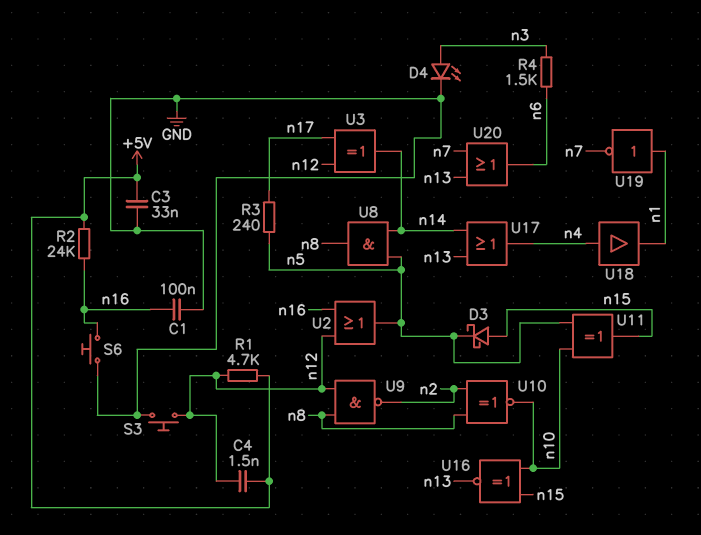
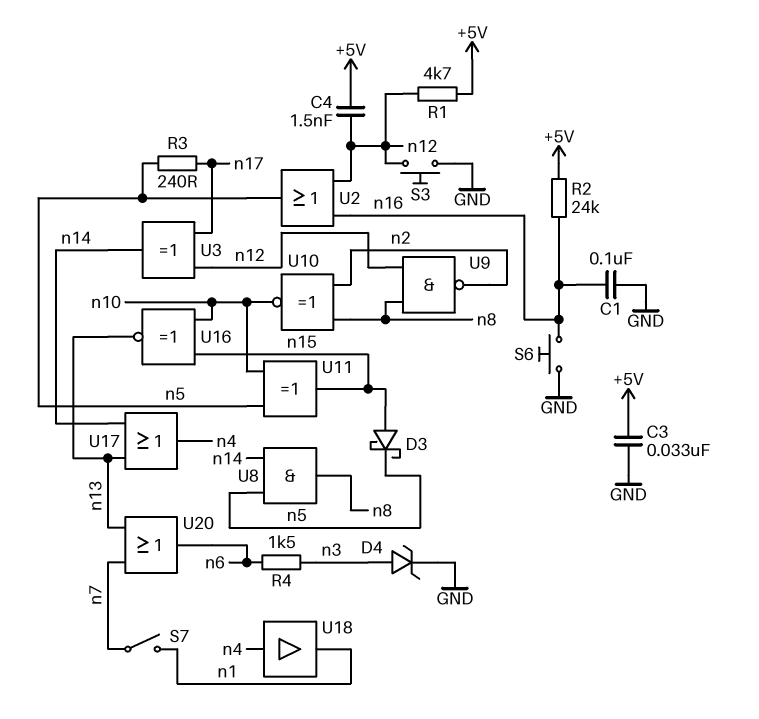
D4: LED (A n3, K GND) -> zener (A n3, K GND)
S7: none -> switch (n1, n7)
U19: NOT (in n1, out n7) -> none

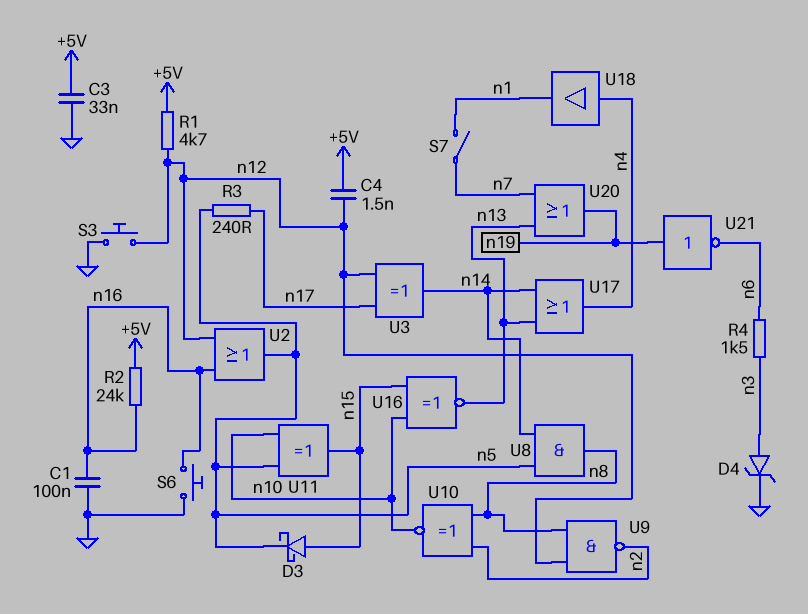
U20: OR (in n7, in n13, out n6) -> OR (in n7, in n13, out n19)
U21: none -> NOT (in n19, out n6)

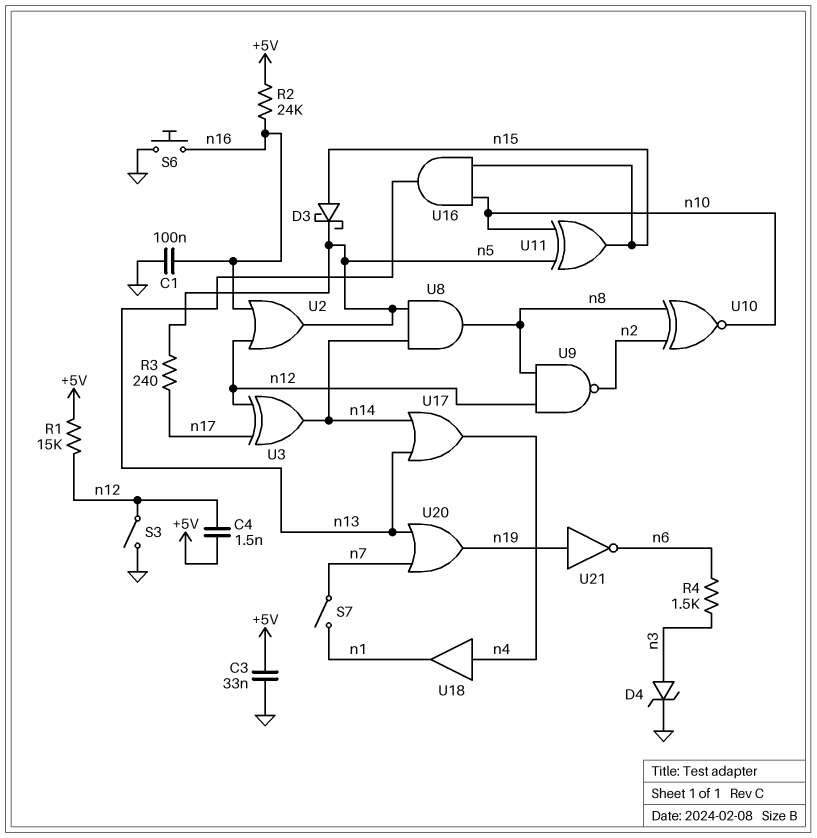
R1: 4.7k (+5V, n12) -> 15k (+5V, n12)
S3: button (GND, n12) -> switch (GND, n12)
U16: XNOR (in n10, in n15, out n13) -> AND (in n10, in n15, out n13)

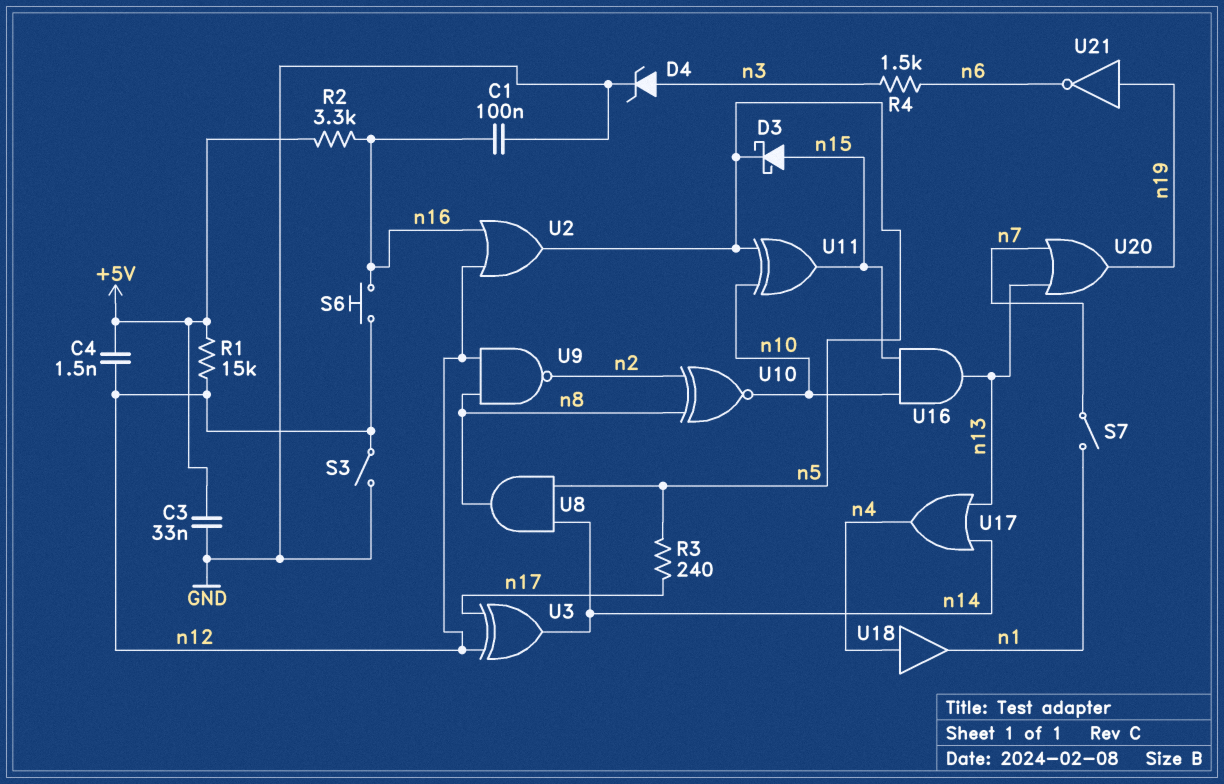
R2: 24k (+5V, n16) -> 3.3k (+5V, n16)
S6: button (GND, n16) -> button (n12, n16)

